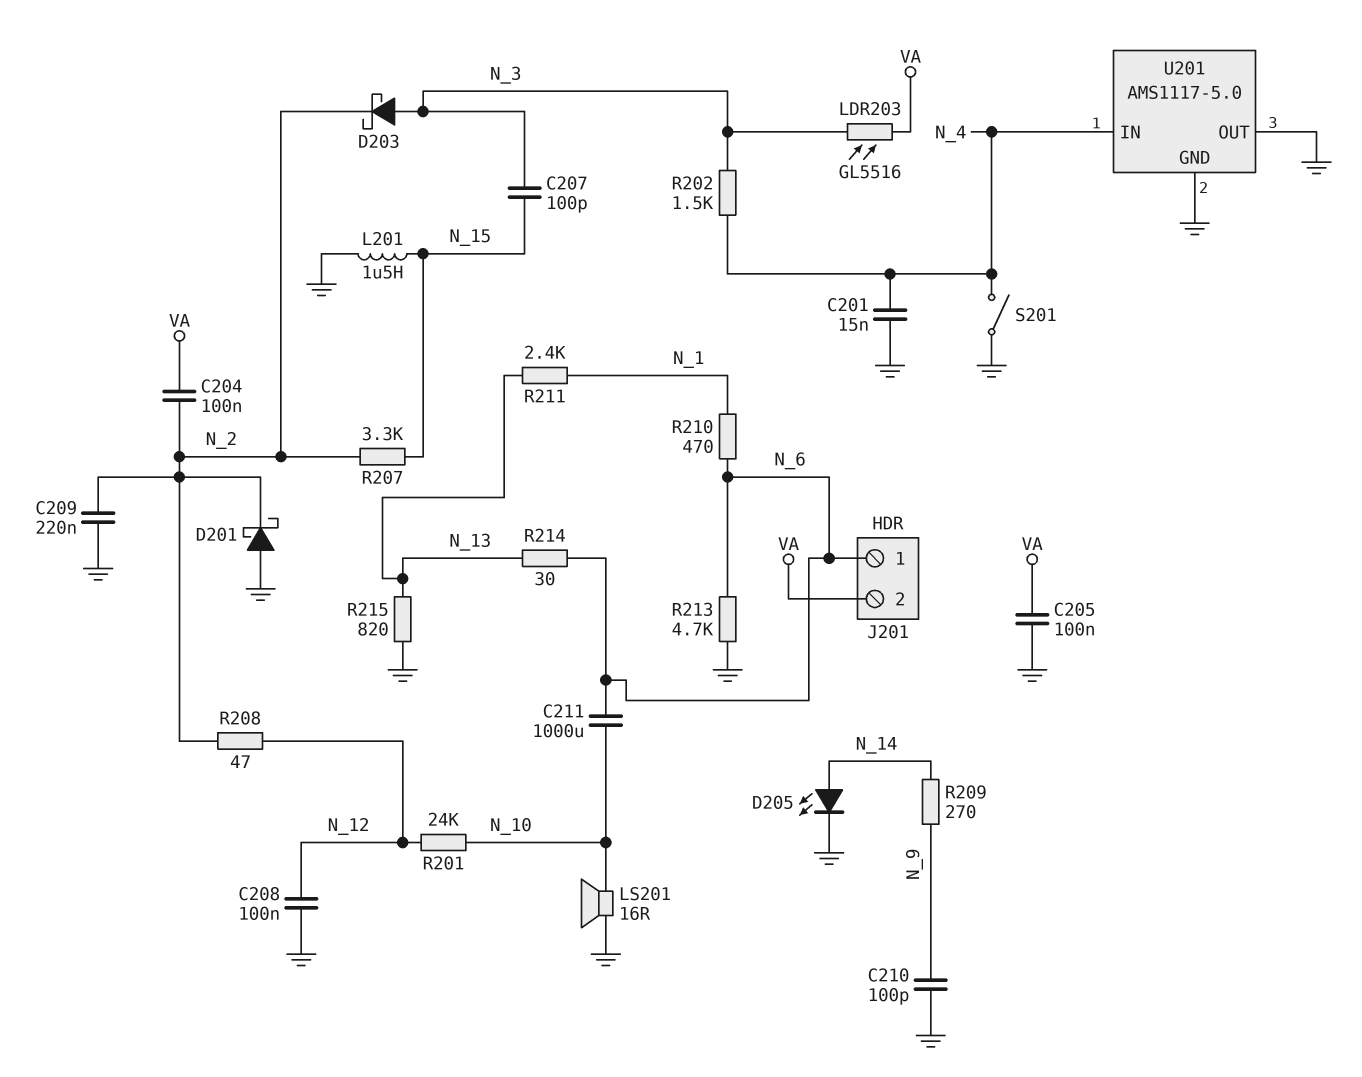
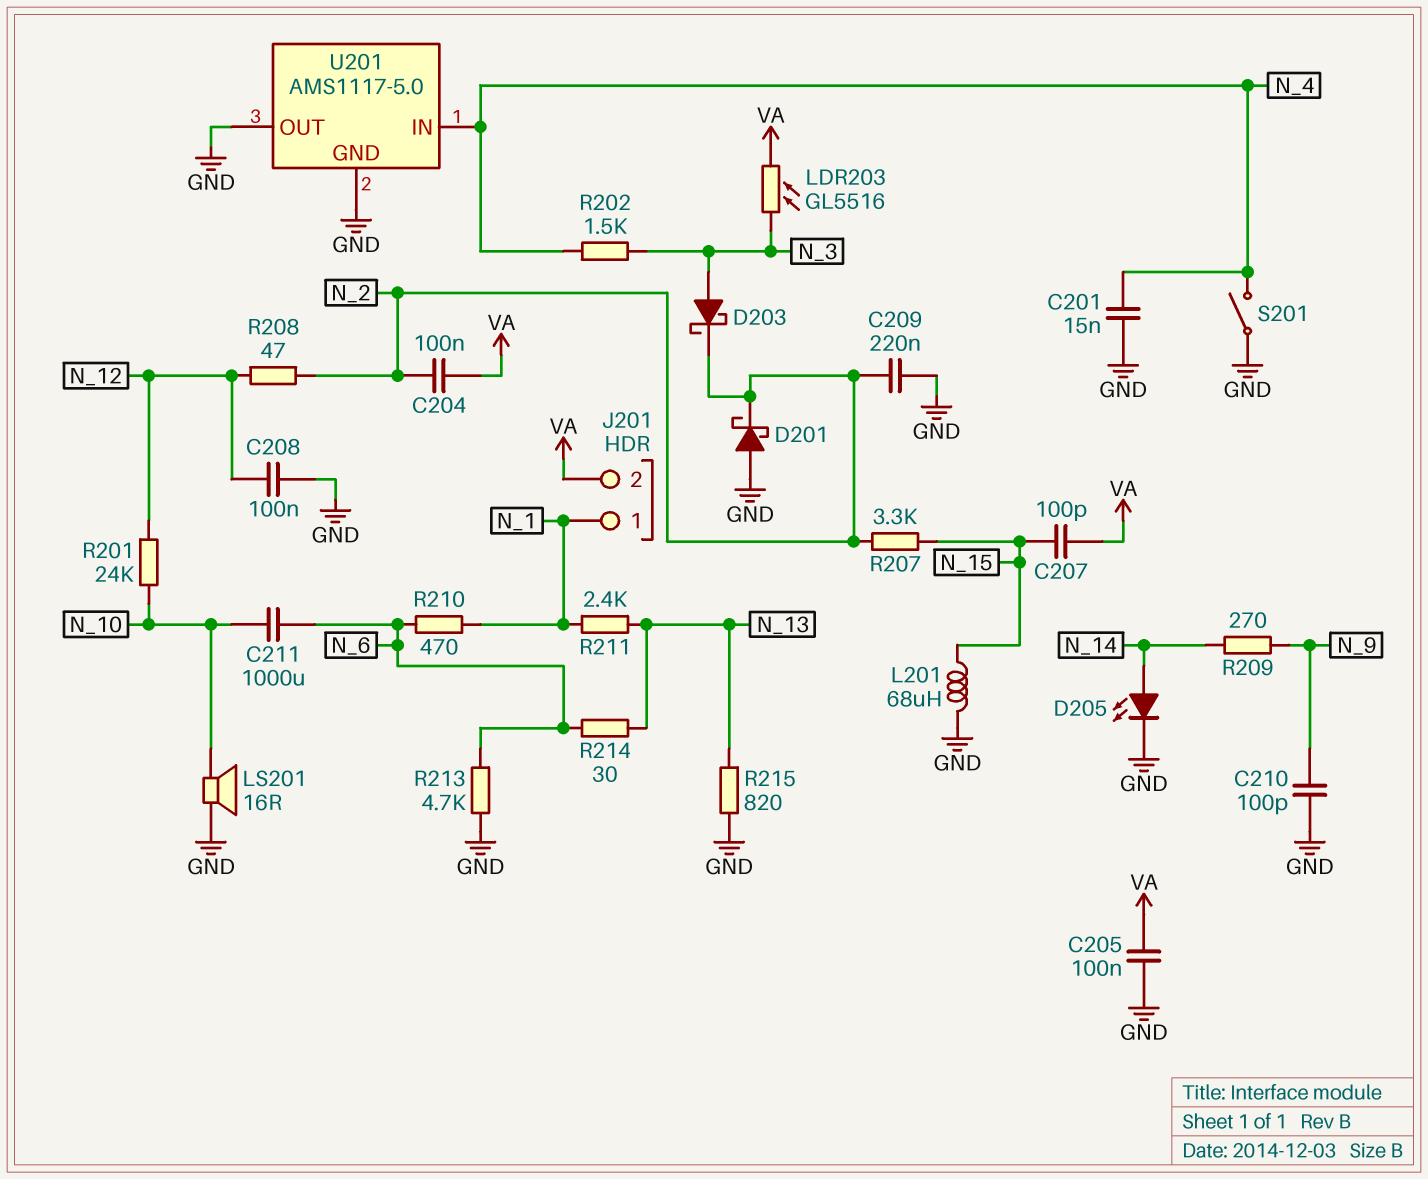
C207: 100pF (N_3, N_15) -> 100pF (N_15, VA)
J201 pin 1: N_6 -> N_1
L201: 1.5uH (GND, N_15) -> 68uH (GND, N_15)

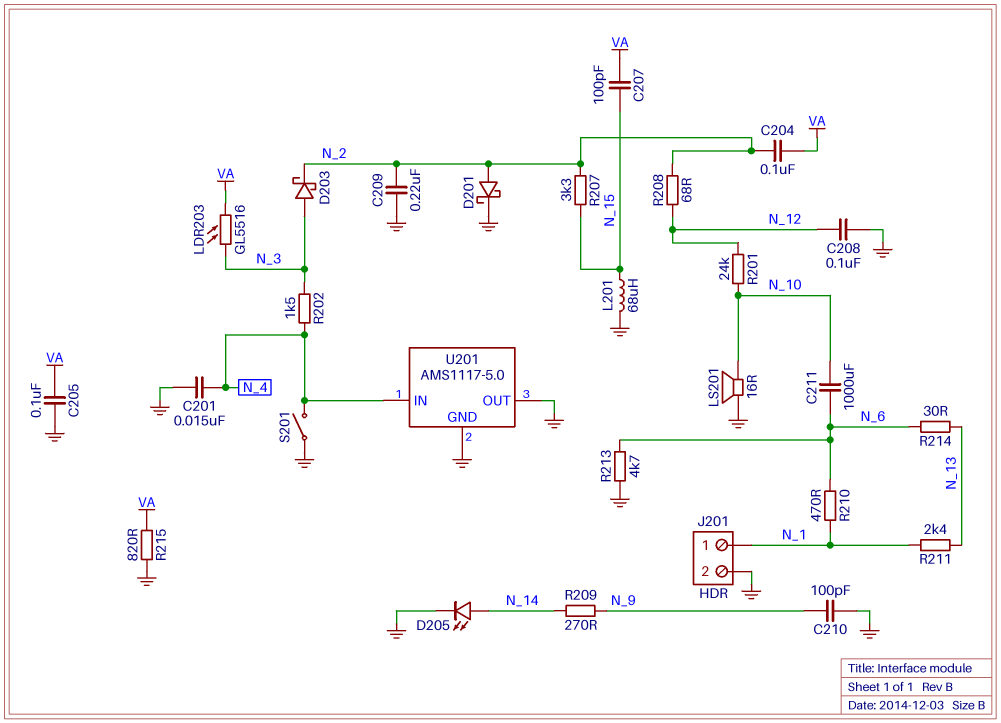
D201: schottky (A GND, K N_2) -> schottky (A N_2, K GND)
J201 pin 2: VA -> GND
R208: 47 (N_2, N_12) -> 68 (N_2, N_12)
R215: 820 (GND, N_13) -> 820 (GND, VA)

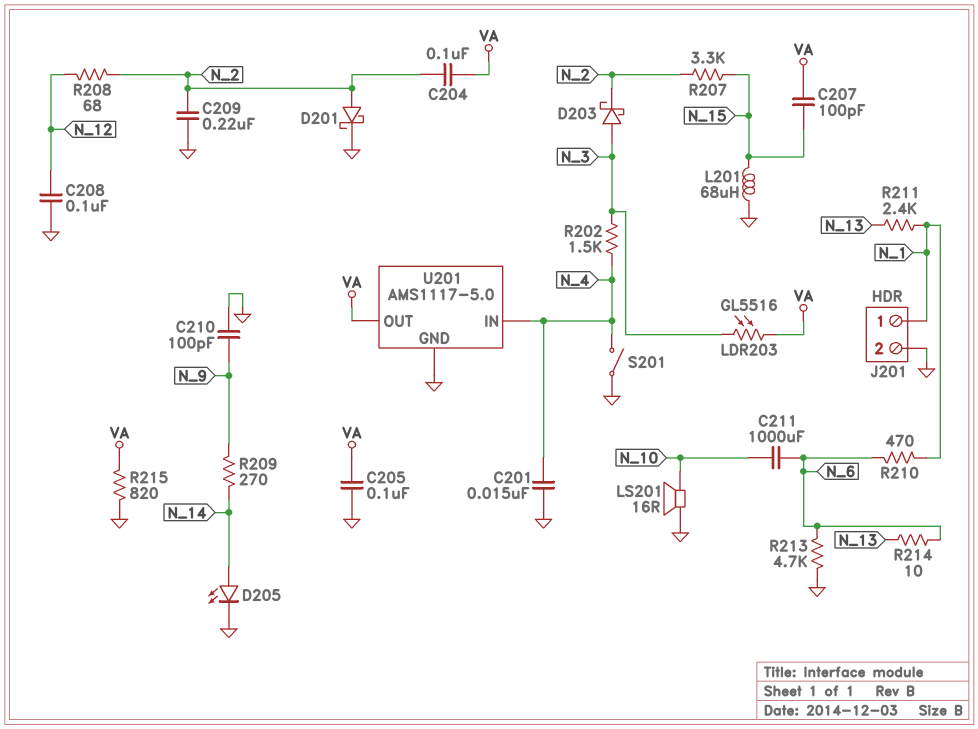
R201: 24k (N_10, N_12) -> none
R214: 30 (N_6, N_13) -> 10 (N_6, N_13)
U201 pin OUT: GND -> VA

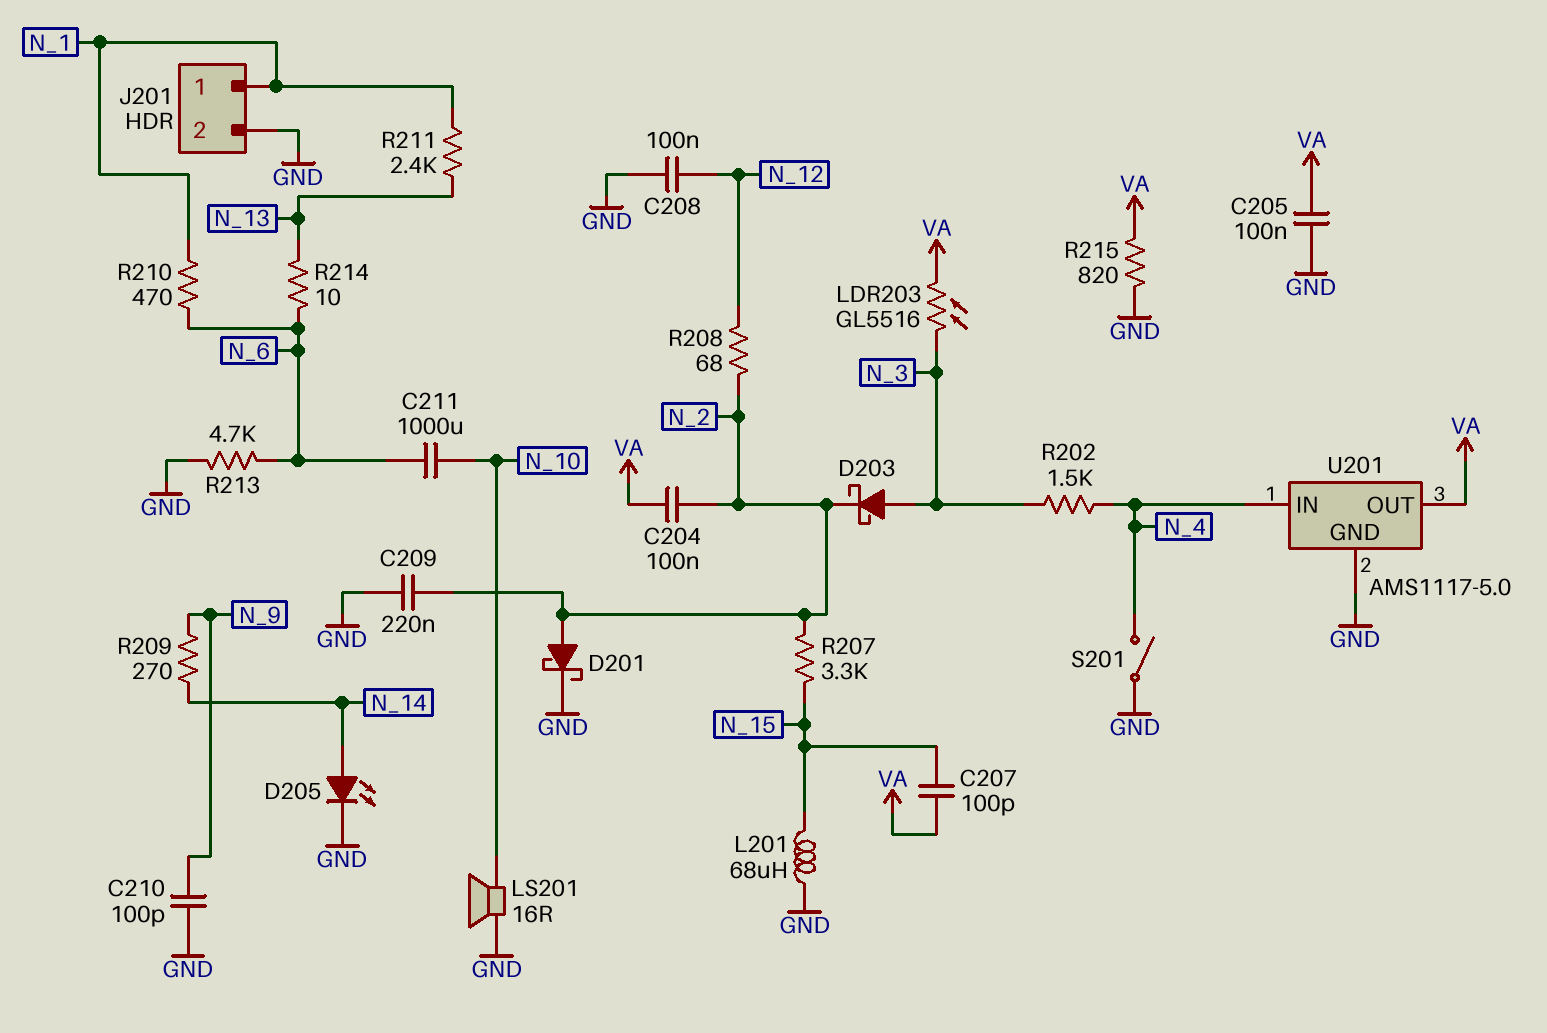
C201: 15nF (GND, N_4) -> none

